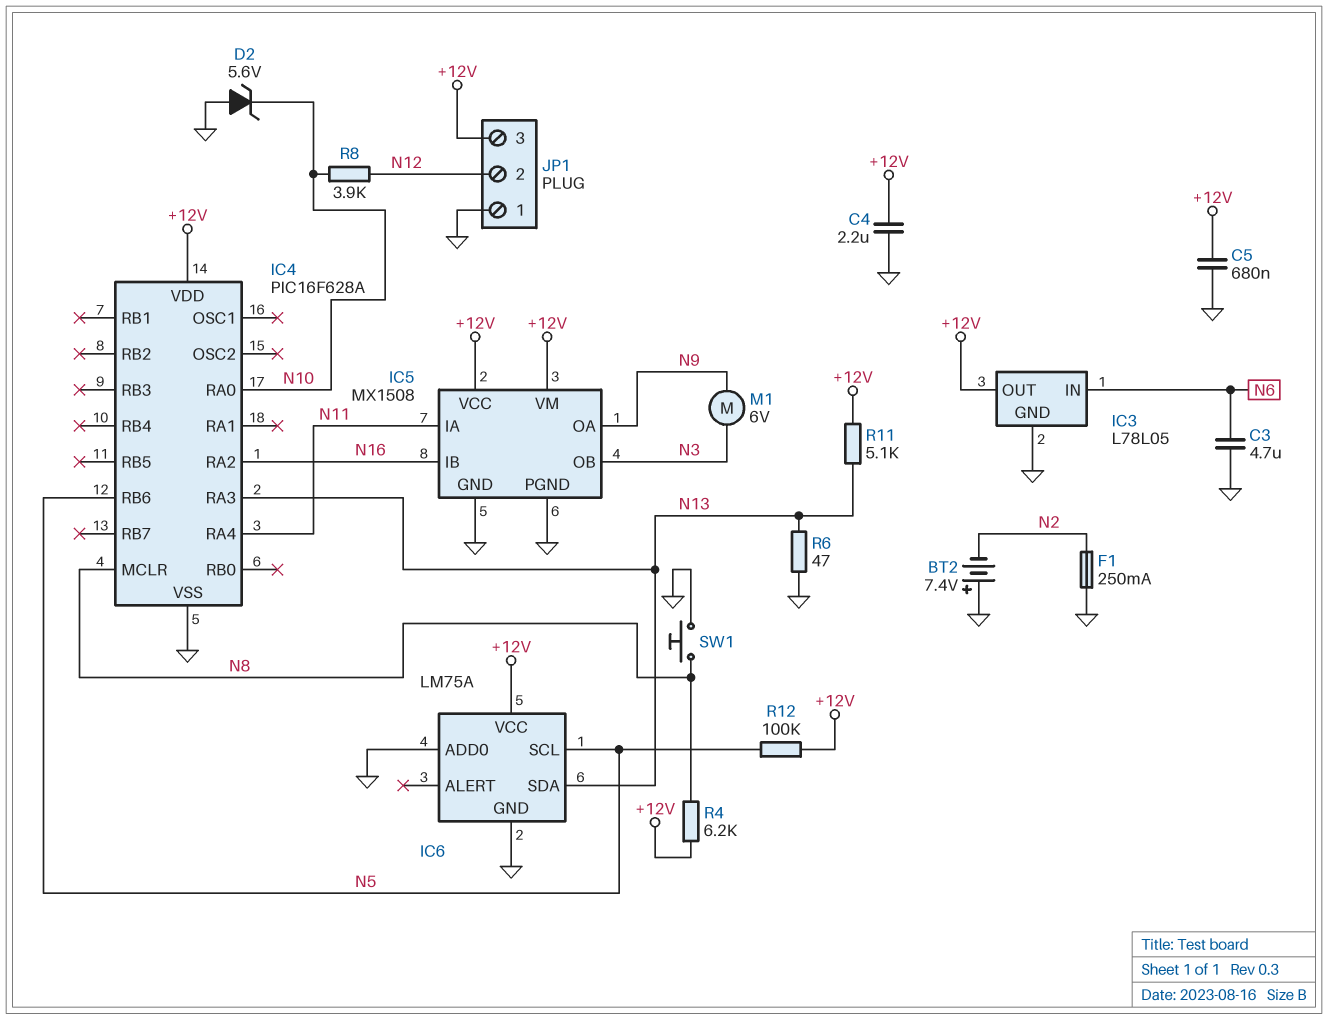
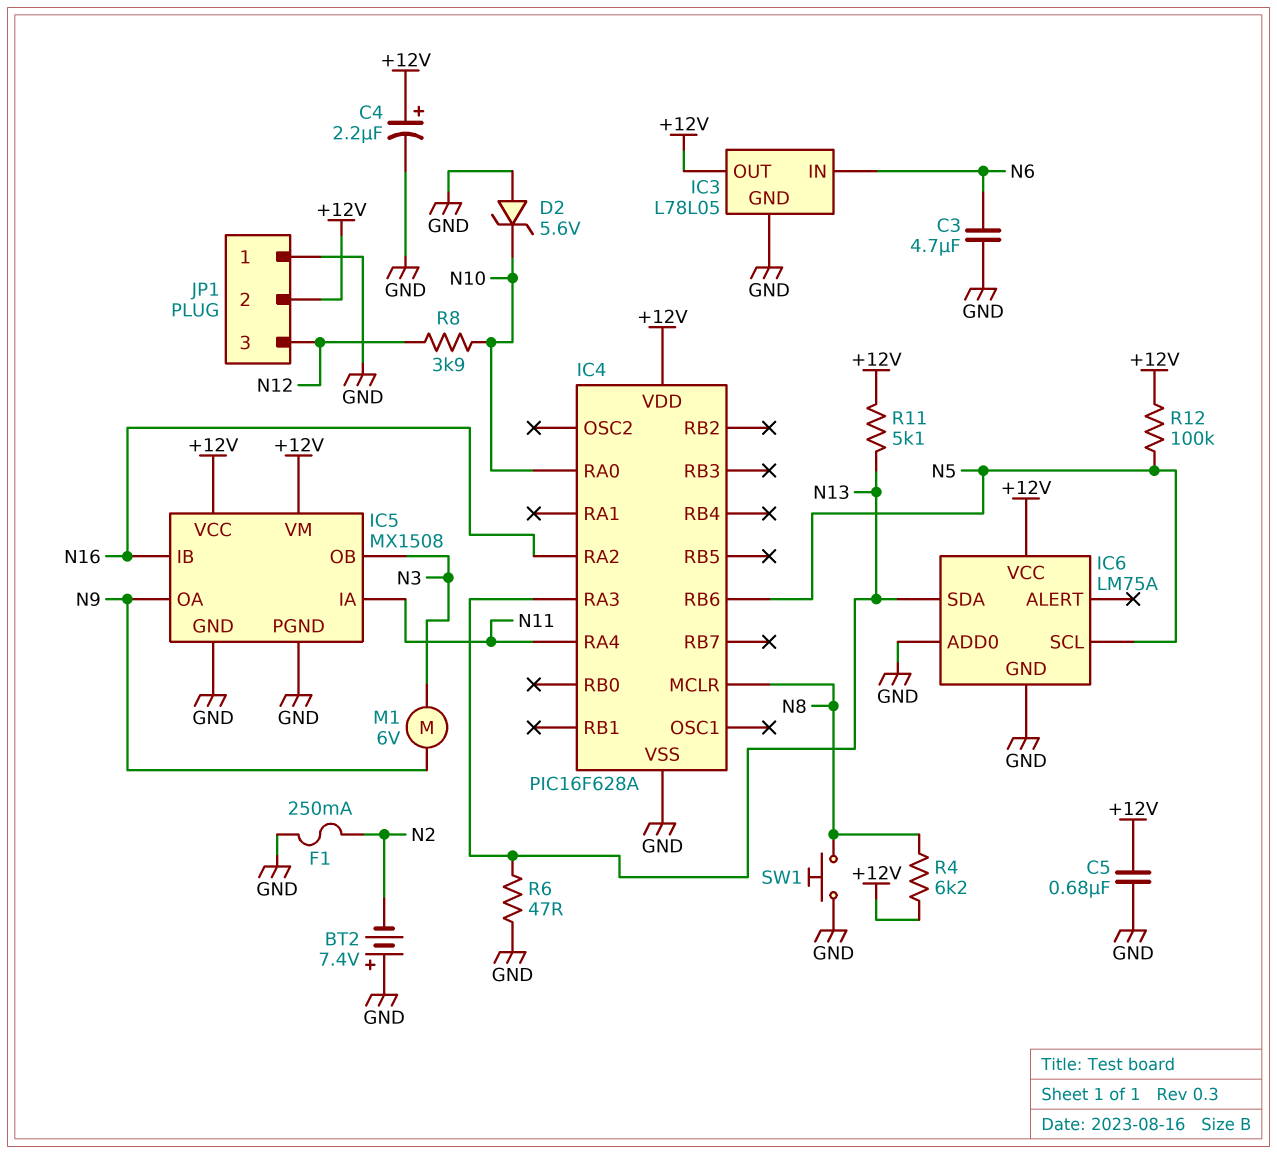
C4: 2.2uF (+12V, GND) -> 2.2uF (plus +12V, minus GND)
JP1 pin 2: N12 -> +12V
JP1 pin 3: +12V -> N12

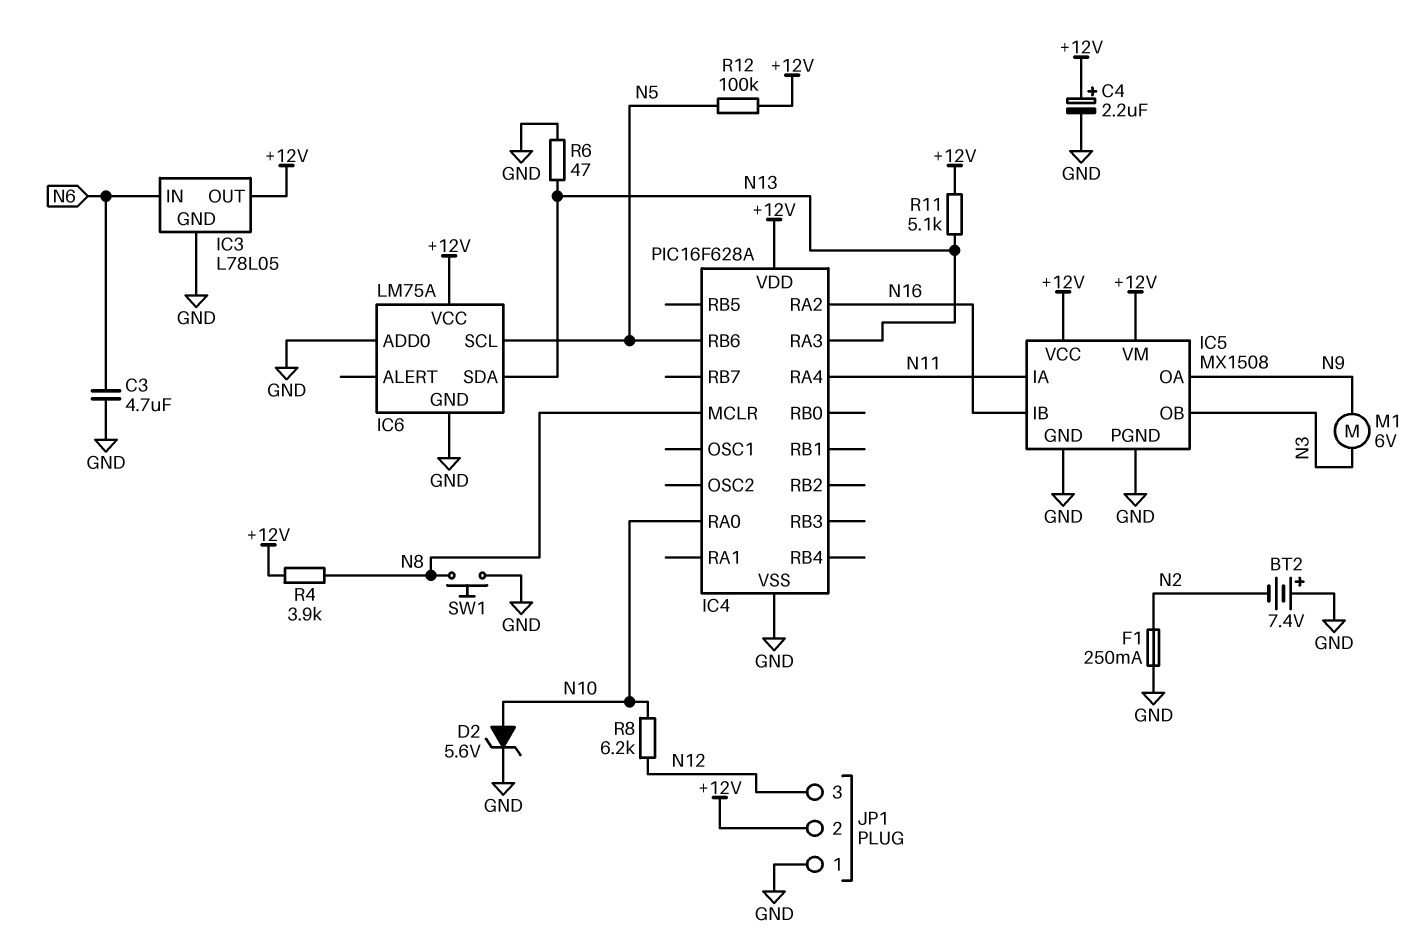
C5: 680nF (+12V, GND) -> none
D2: zener 5.6V (A GND, K N10) -> zener 5.6V (A N10, K GND)
R4: 6.2k (+12V, N8) -> 3.9k (+12V, N8)
R8: 3.9k (N10, N12) -> 6.2k (N10, N12)

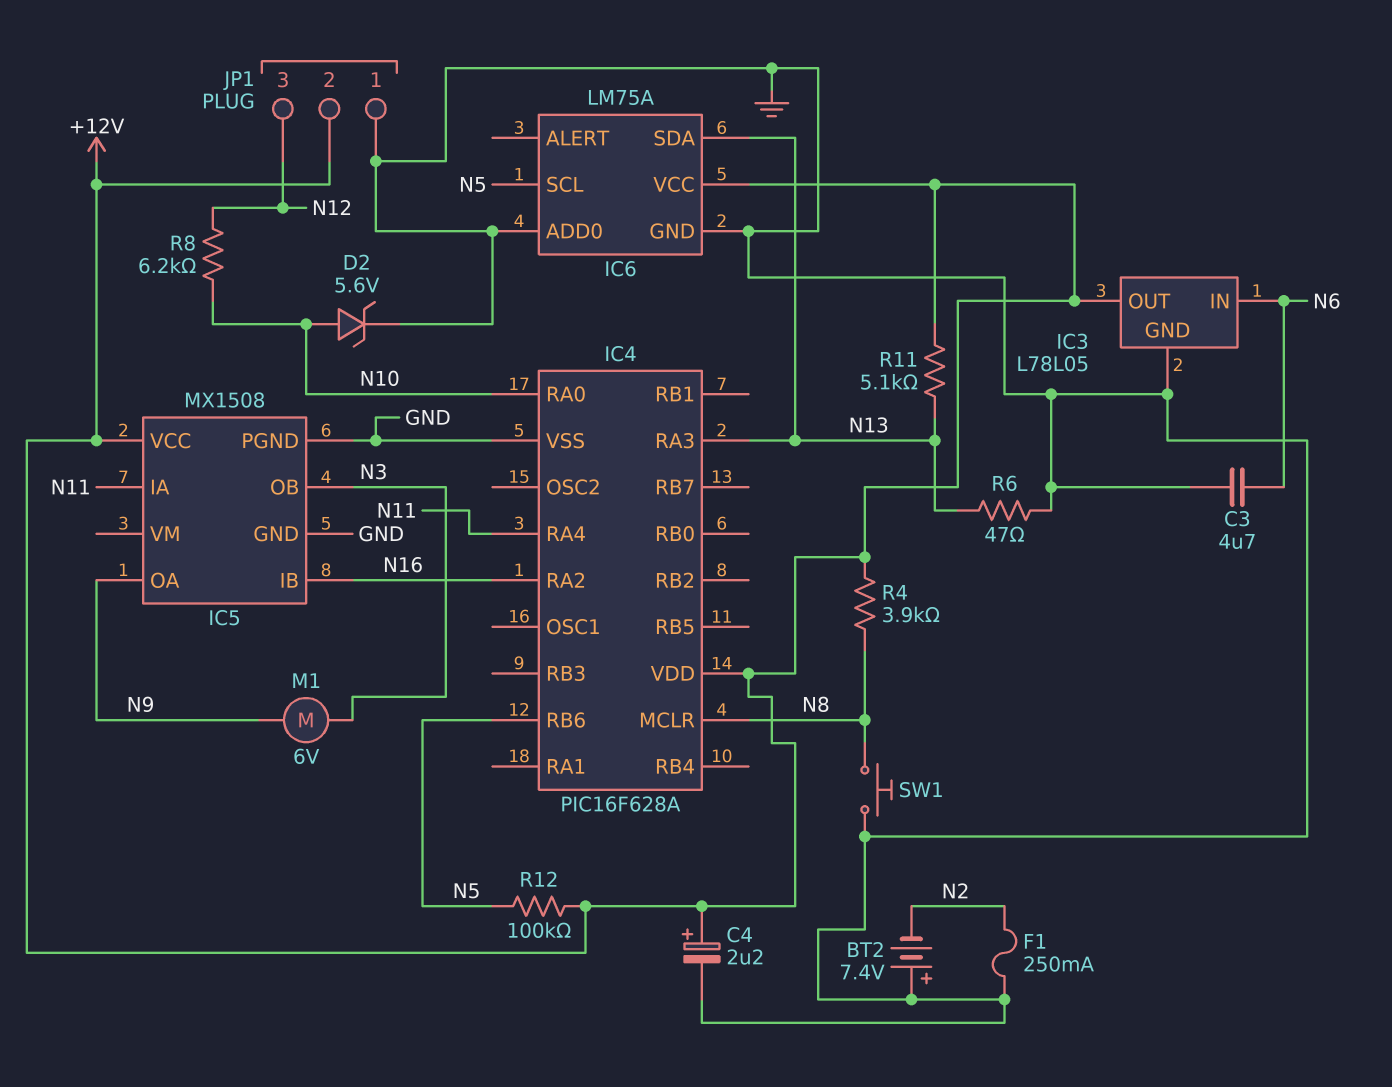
IC5 pin VM: +12V -> none

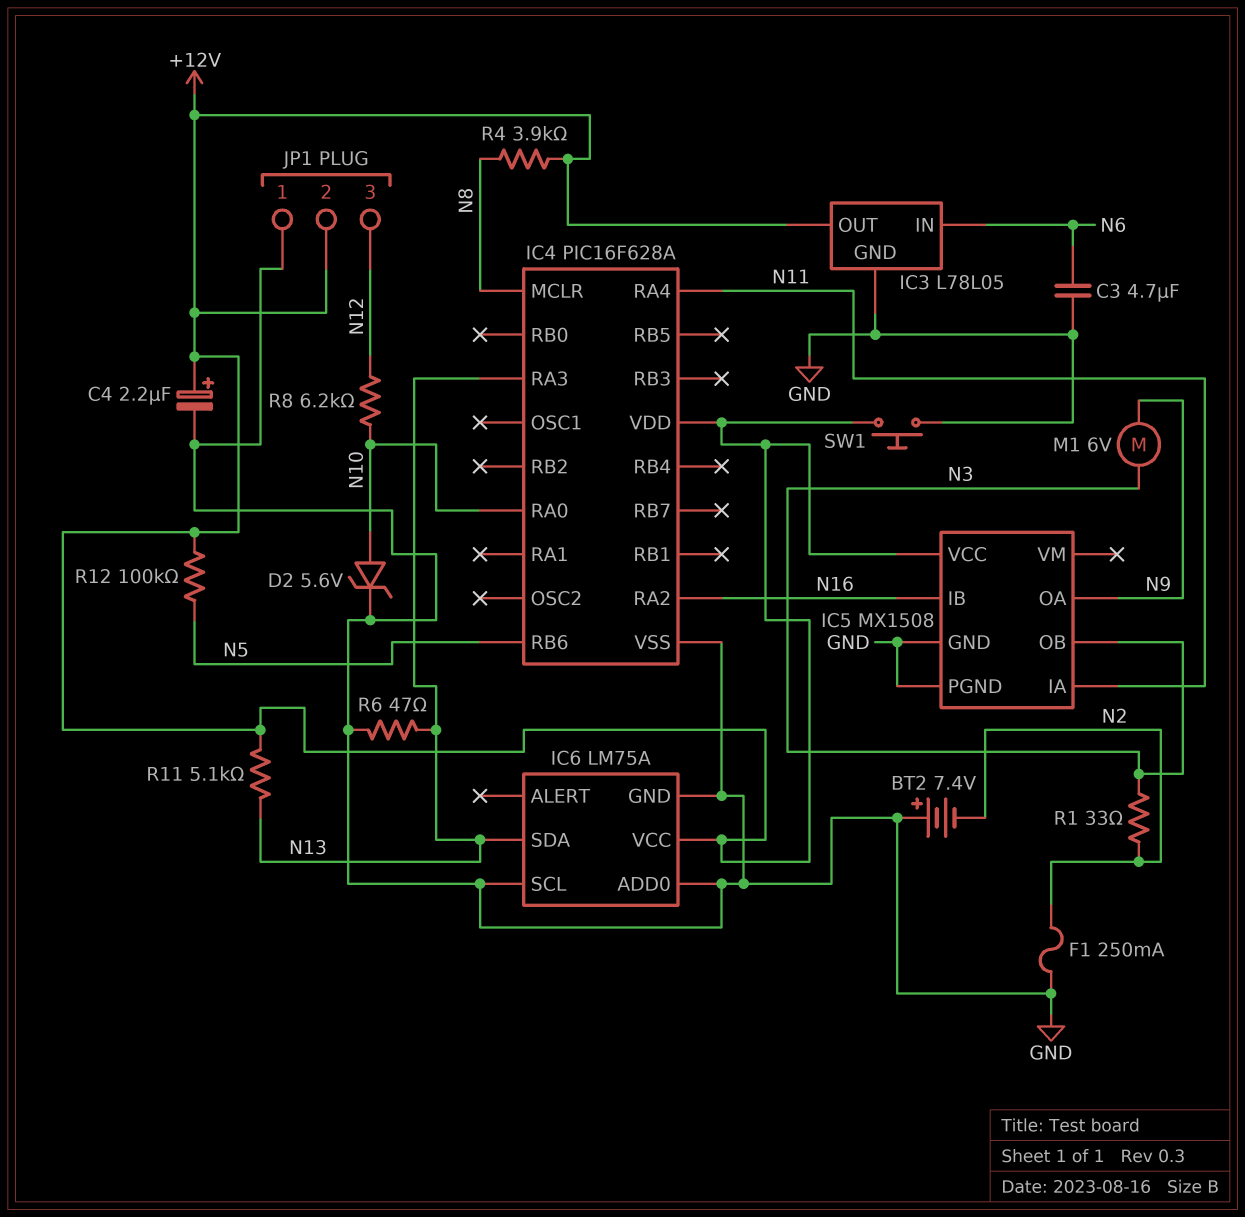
IC6 pin SCL: N5 -> GND
R1: none -> 33 (N2, N3)
SW1: button (GND, N8) -> button (+12V, GND)

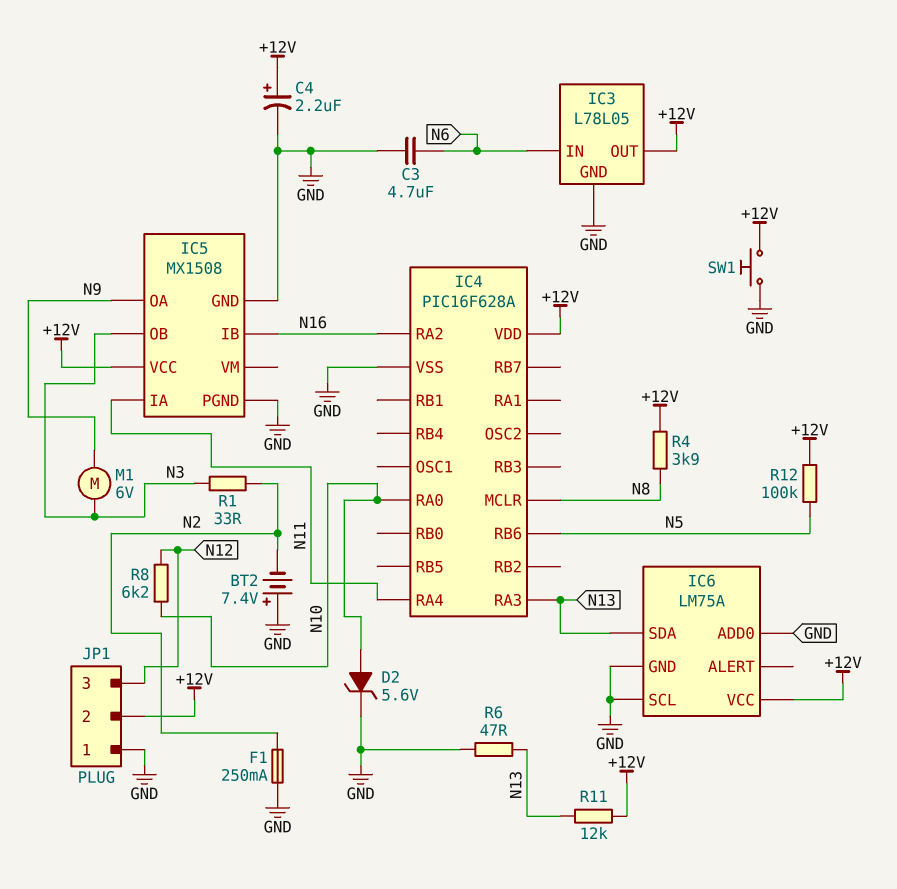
R11: 5.1k (+12V, N13) -> 12k (+12V, N13)

